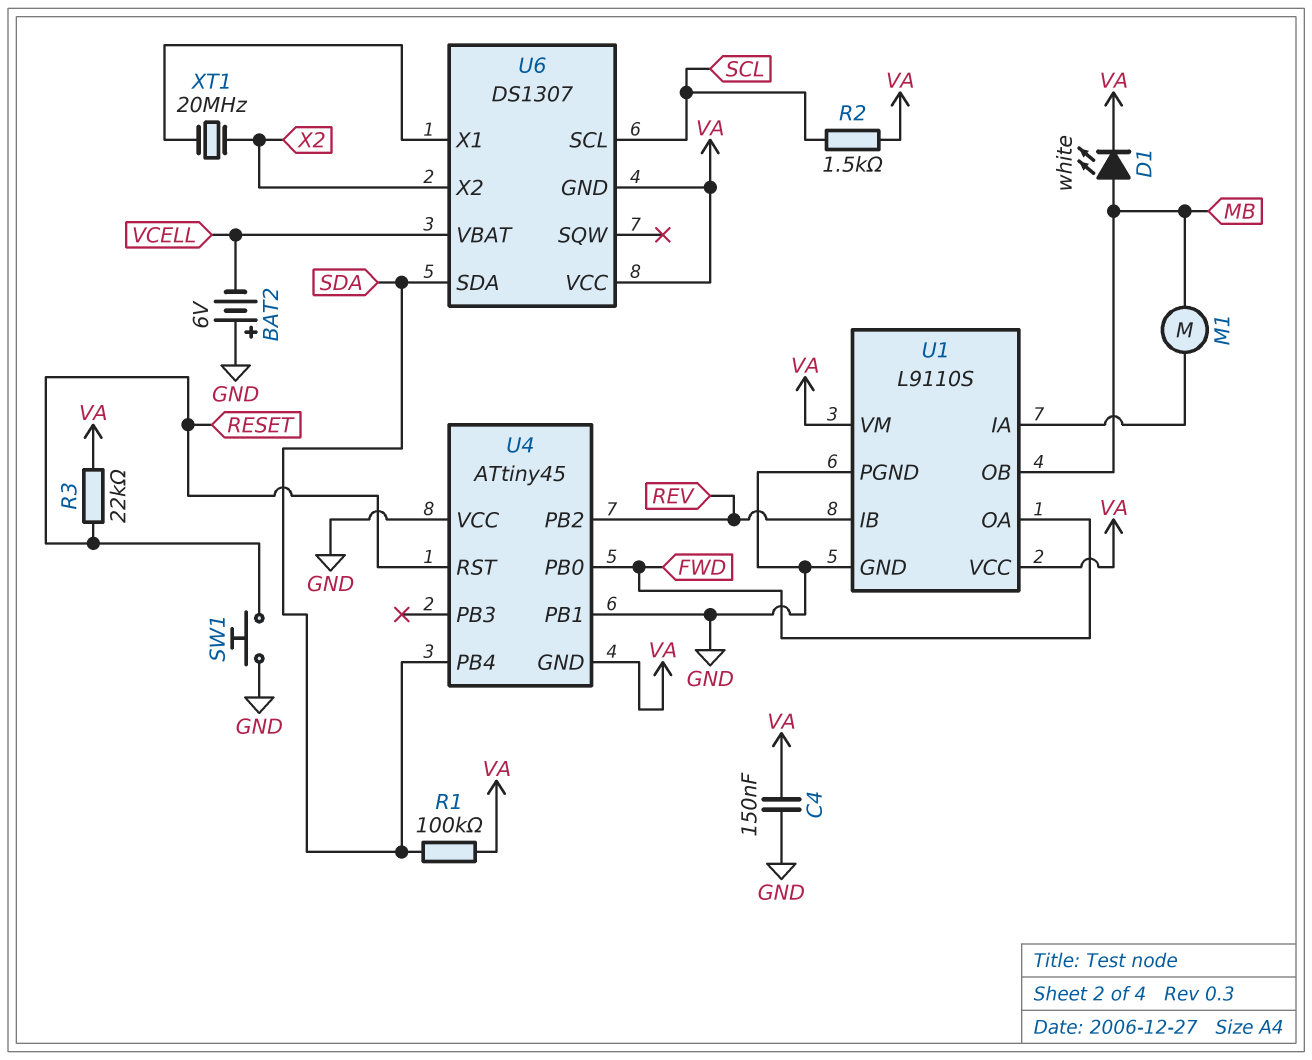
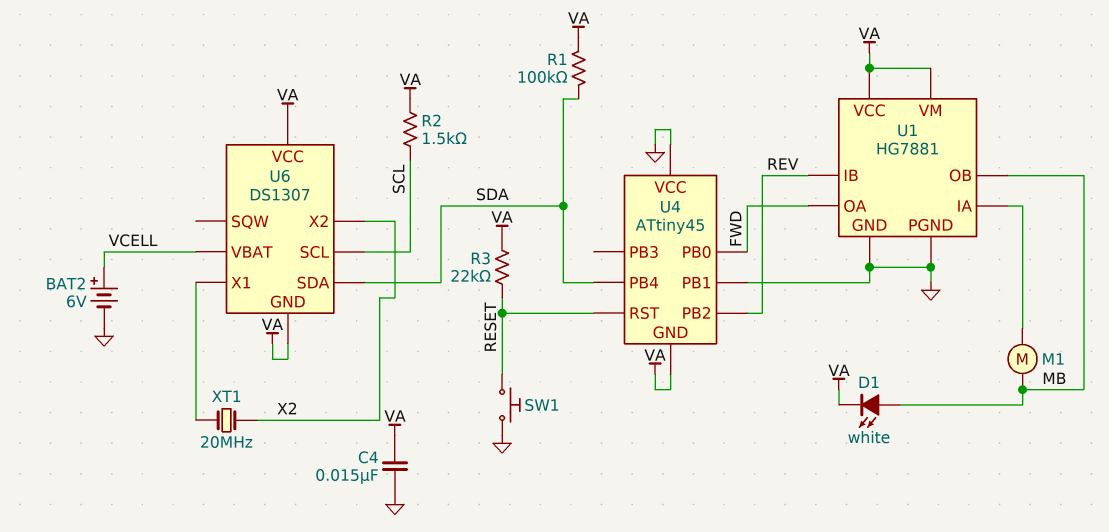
BAT2: 6V (plus GND, minus VCELL) -> 6V (plus VCELL, minus GND)
C4: 150nF (GND, VA) -> 15nF (GND, VA)
U1: L9110S -> HG7881

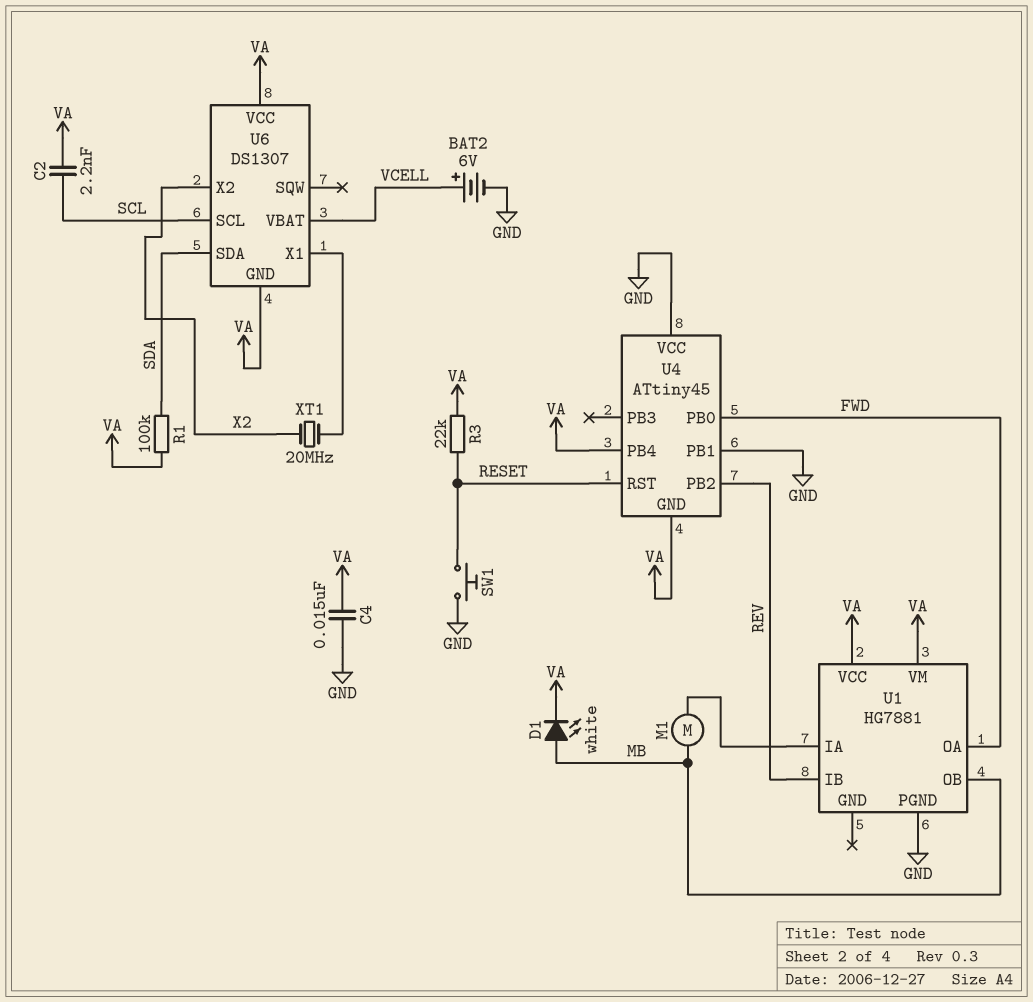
C2: none -> 2.2nF (SCL, VA)
R2: 1.5k (SCL, VA) -> none
U1 pin GND: GND -> none
U4 pin PB4: SDA -> VA

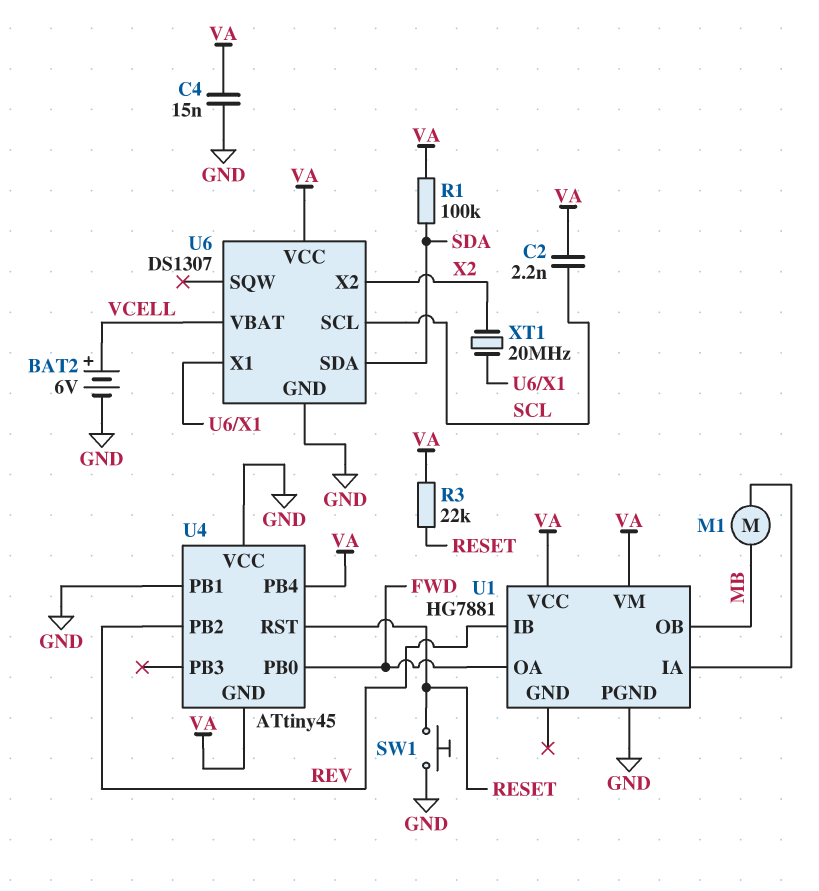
D1: LED white (A MB, K VA) -> none
U6 pin GND: VA -> GND

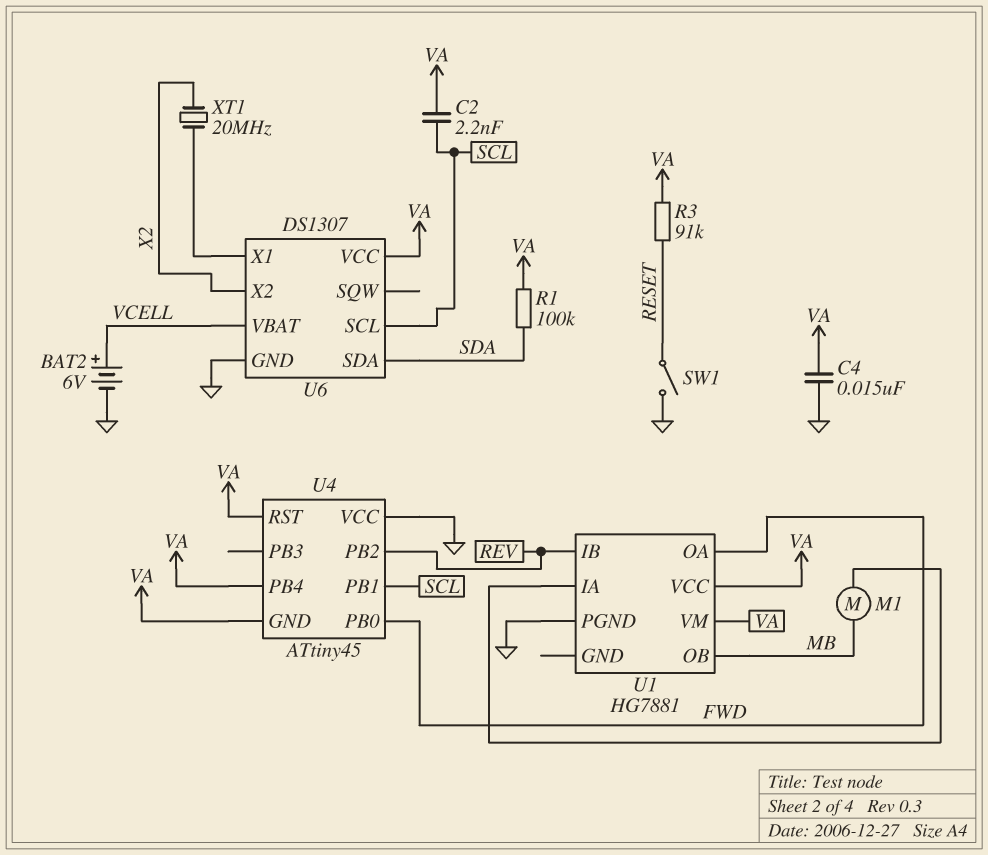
R3: 22k (RESET, VA) -> 91k (RESET, VA)
SW1: button (GND, RESET) -> switch (GND, RESET)
U4 pin PB1: GND -> SCL
U4 pin RST: RESET -> VA

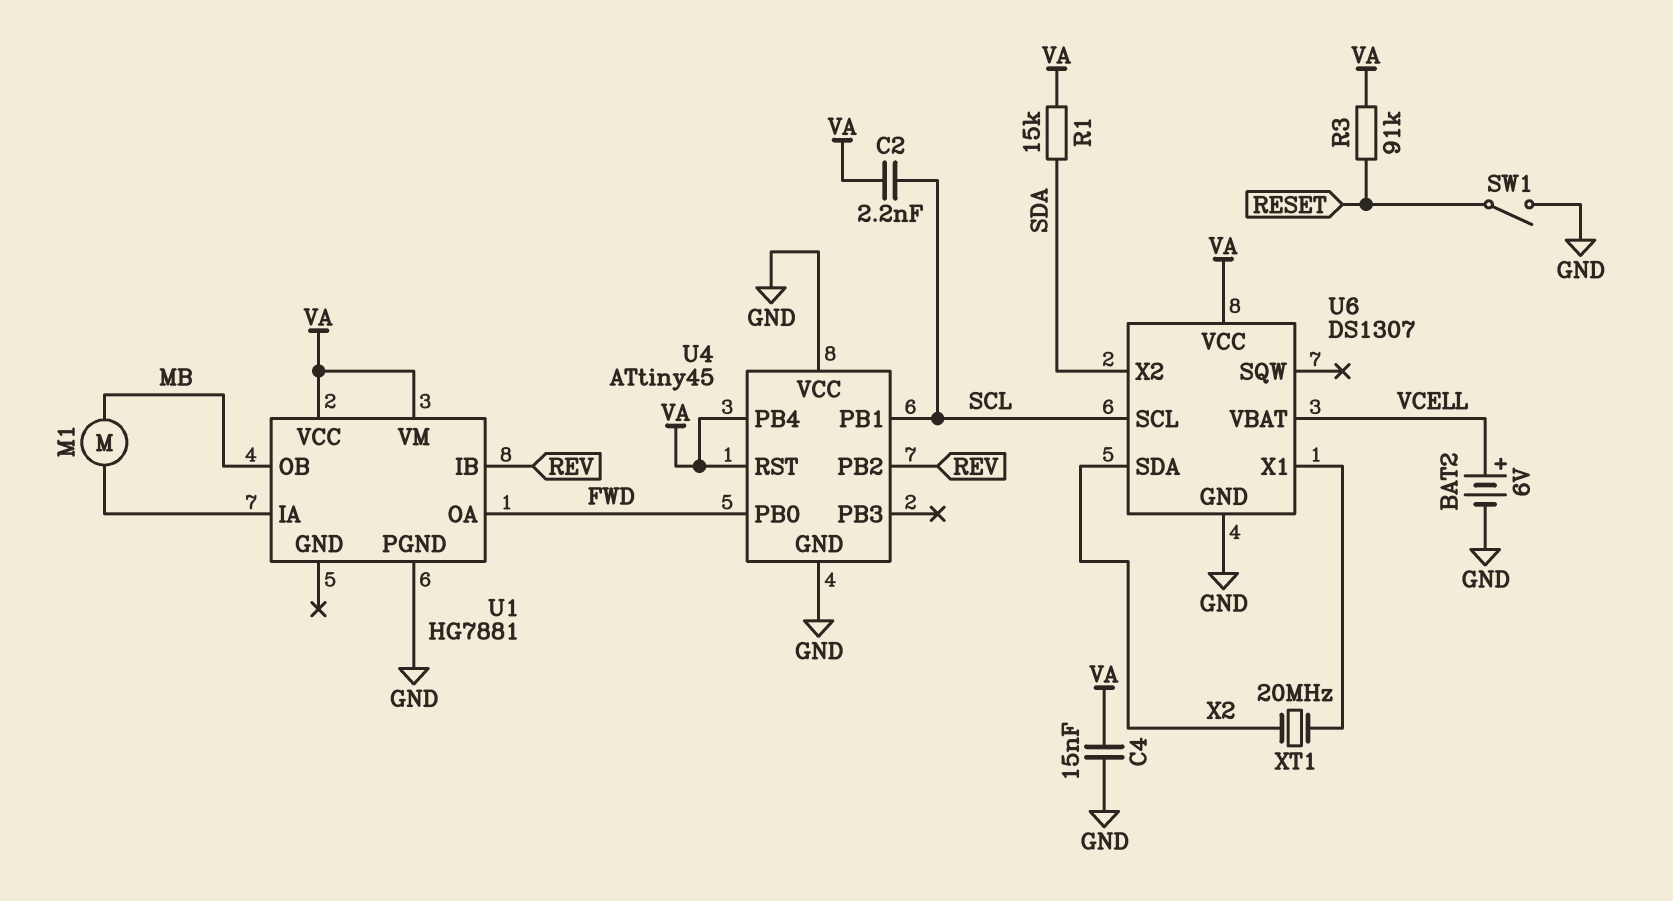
R1: 100k (SDA, VA) -> 15k (SDA, VA)
U4 pin GND: VA -> GND
U6 pin SDA: SDA -> X2
U6 pin X2: X2 -> SDA

